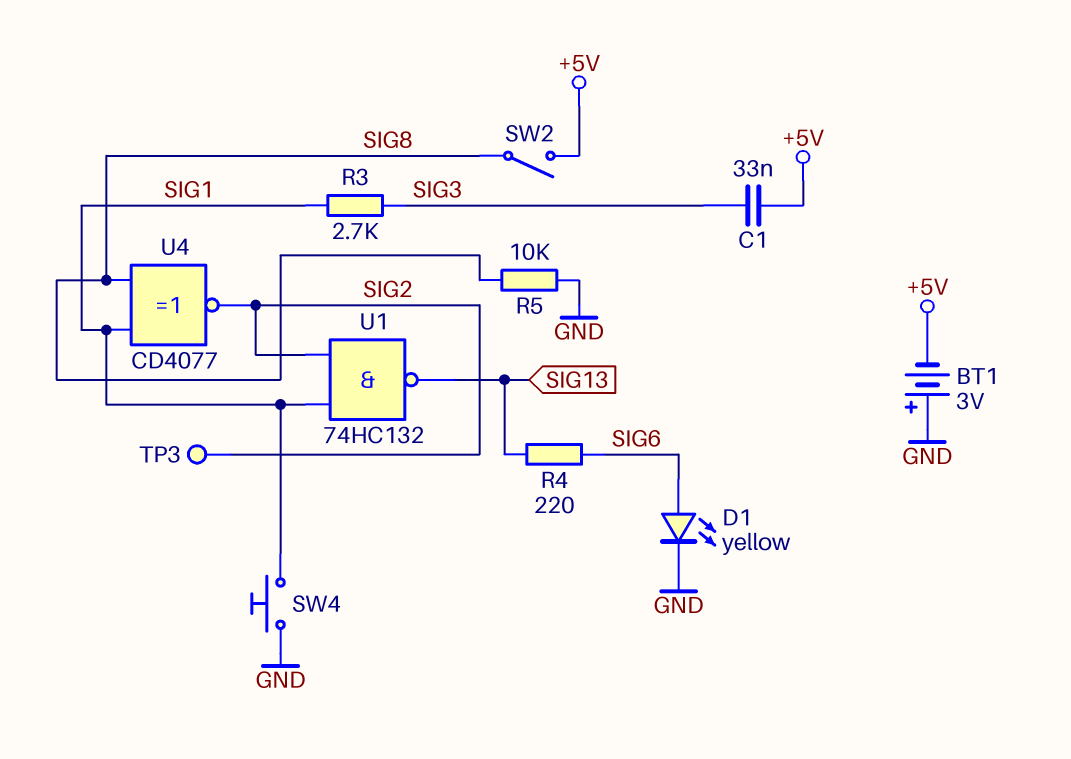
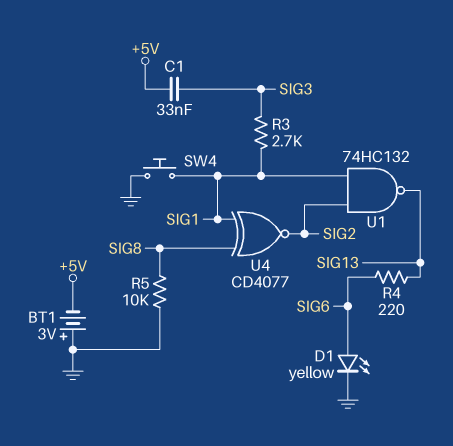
SW2: switch (+5V, SIG8) -> none
TP3: test point (SIG2) -> none

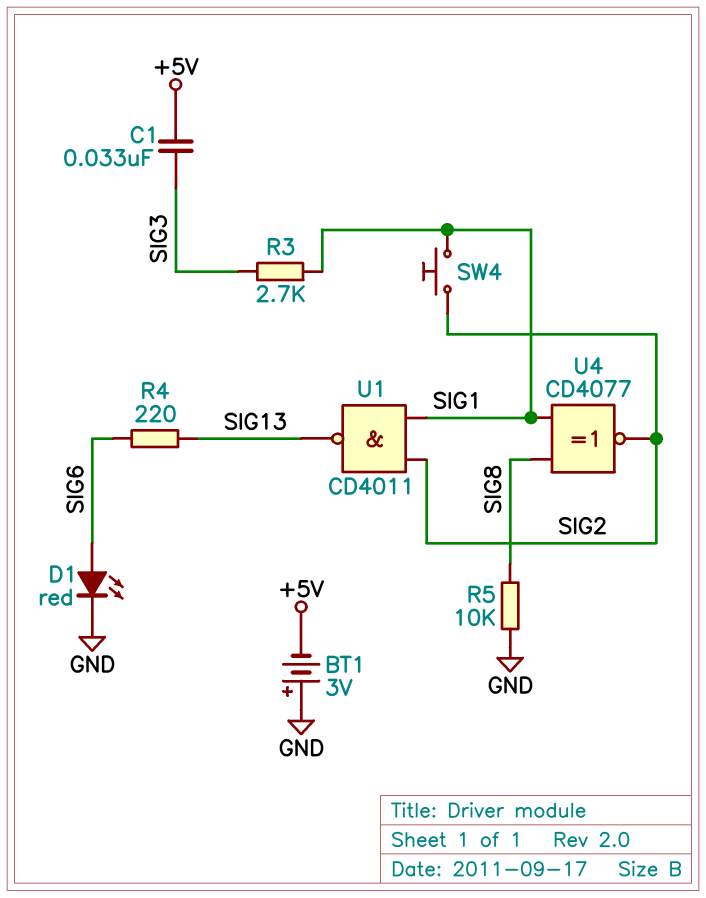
D1: LED yellow (A SIG6, K GND) -> LED red (A SIG6, K GND)
SW4: button (GND, SIG1) -> button (SIG1, SIG2)
U1: NAND 74HC132 (in SIG1, in SIG2, out SIG13) -> NAND CD4011 (in SIG1, in SIG2, out SIG13)

